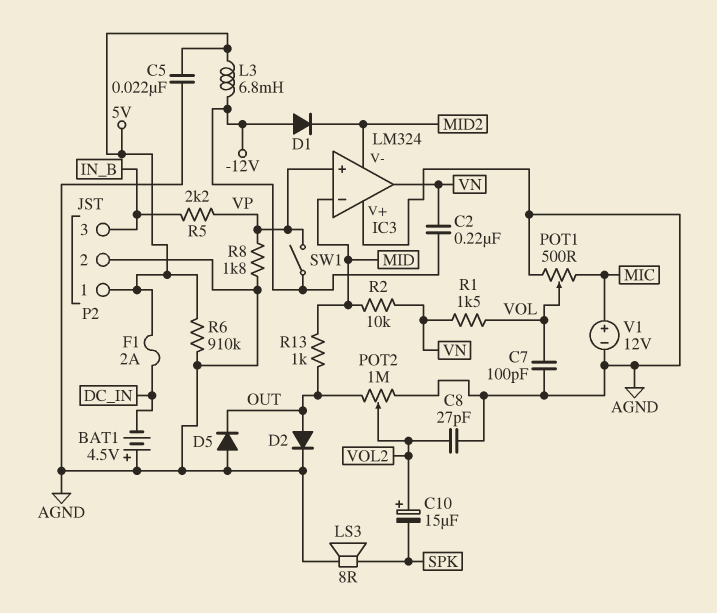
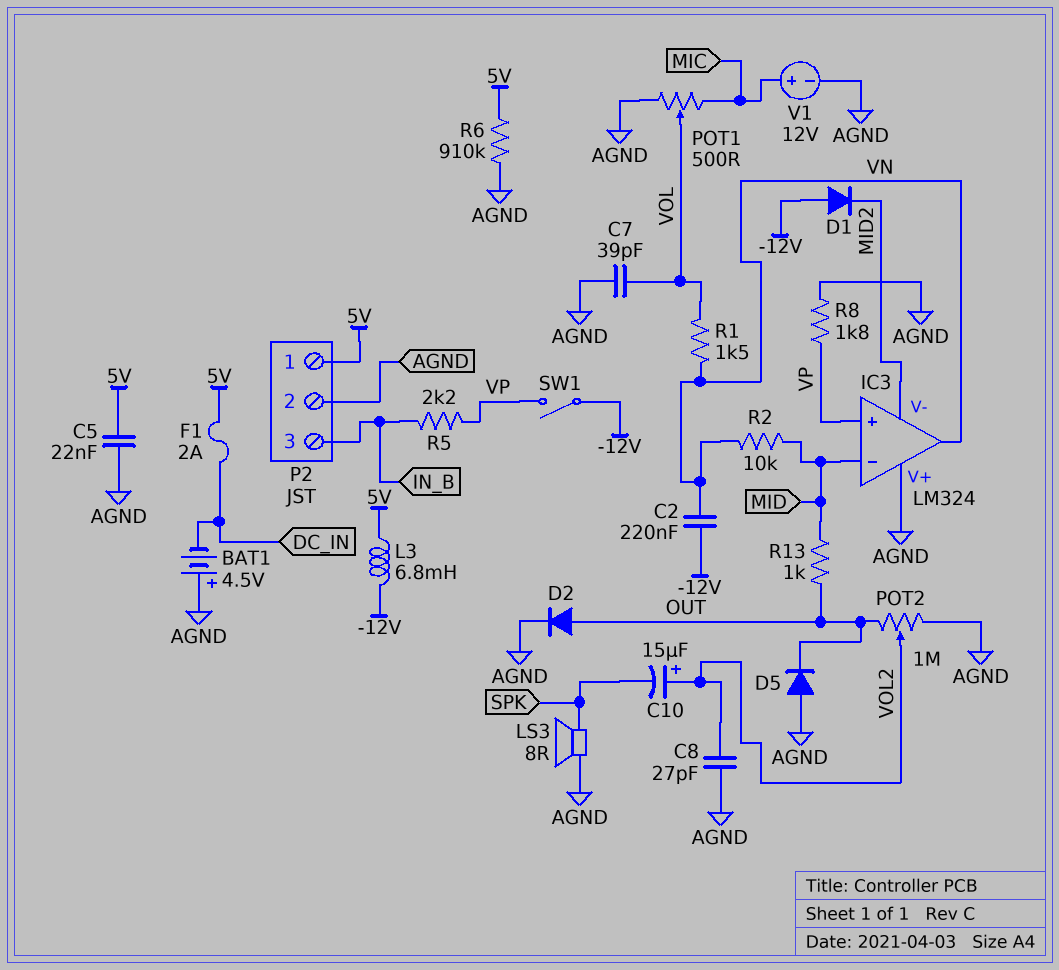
C7: 100pF (AGND, VOL) -> 39pF (AGND, VOL)

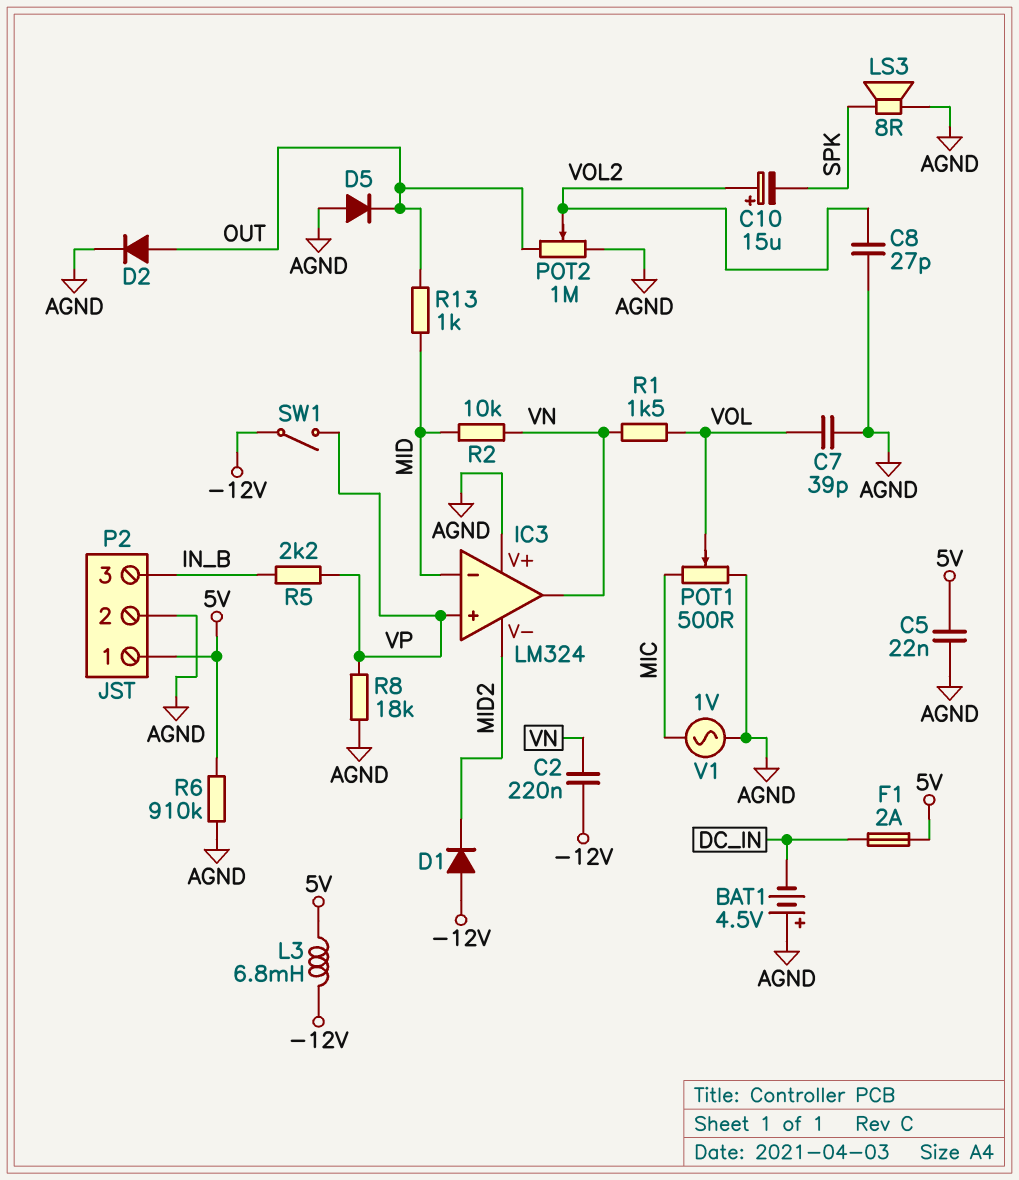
R8: 1.8k (AGND, VP) -> 18k (AGND, VP)
V1: 12V (plus MIC, minus AGND) -> AC 1V (AGND, MIC)

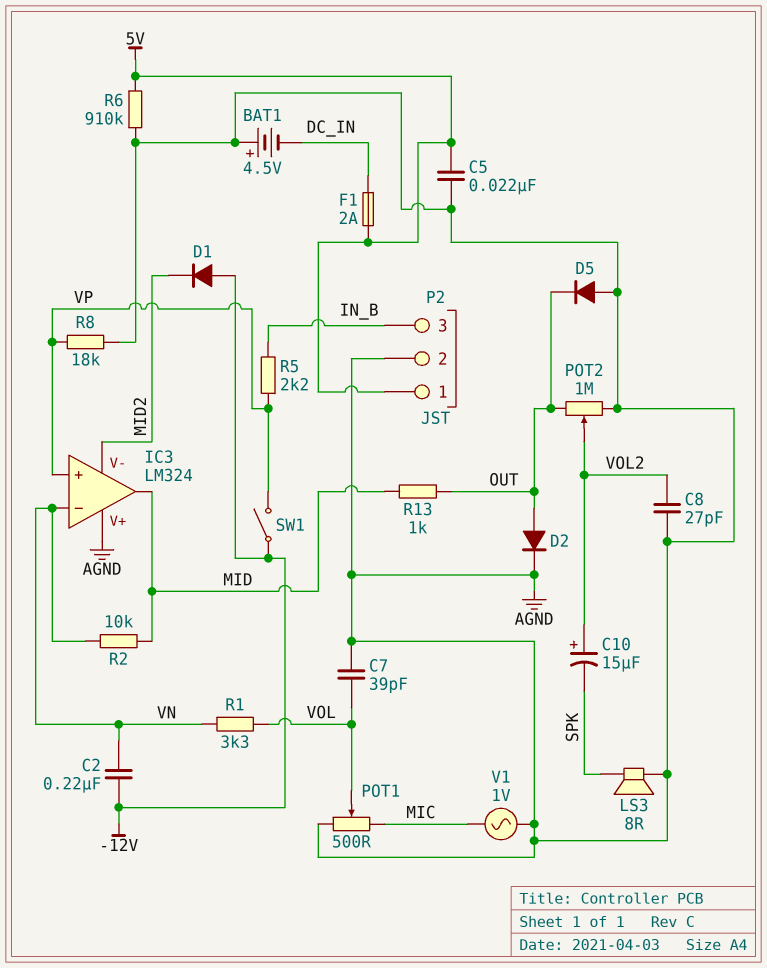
IC3 pin in-: MID -> VN
IC3 pin out: VN -> MID
L3: 6.8mH (-12V, 5V) -> none
R1: 1.5k (VN, VOL) -> 3.3k (VN, VOL)

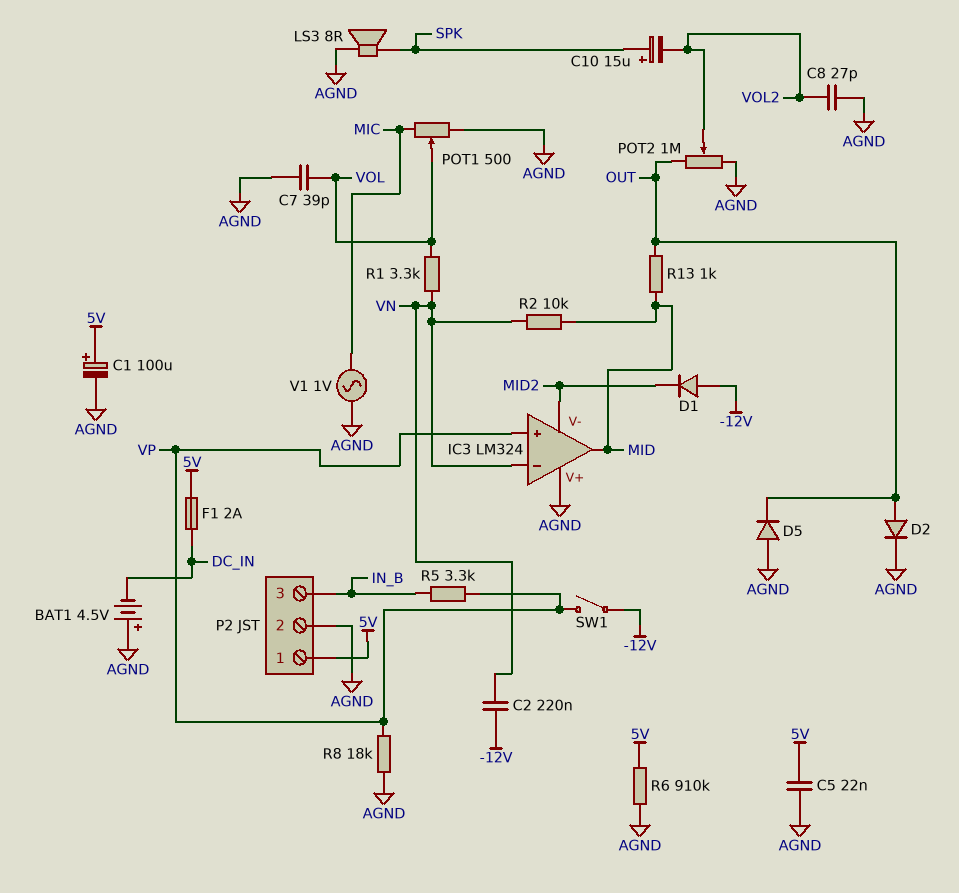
C1: none -> 100uF (plus 5V, minus AGND)
C10: 15uF (plus VOL2, minus SPK) -> 15uF (plus SPK, minus VOL2)
R5: 2.2k (IN_B, VP) -> 3.3k (IN_B, VP)

